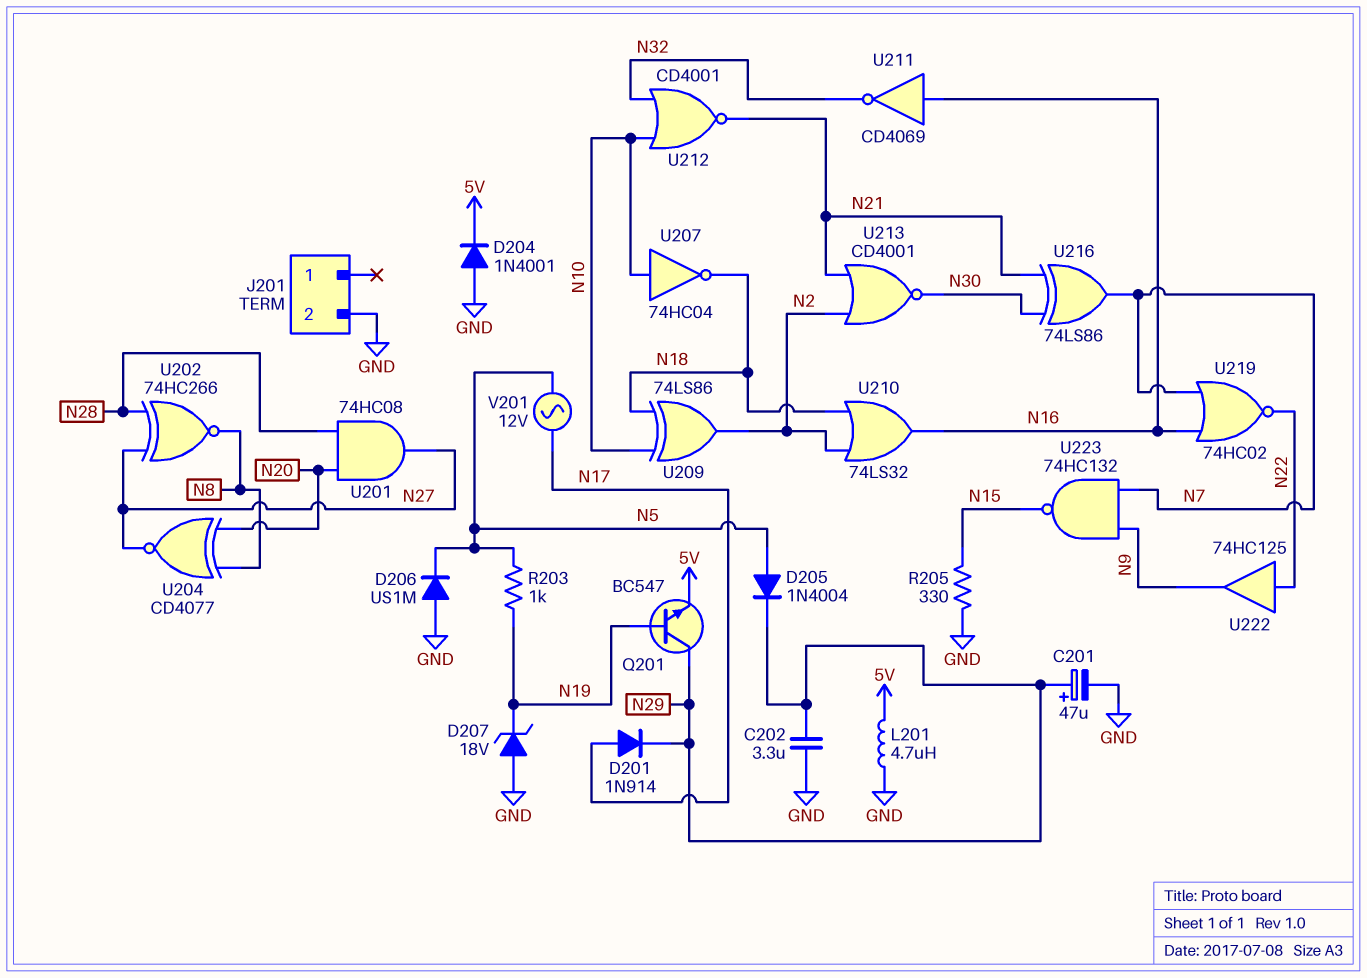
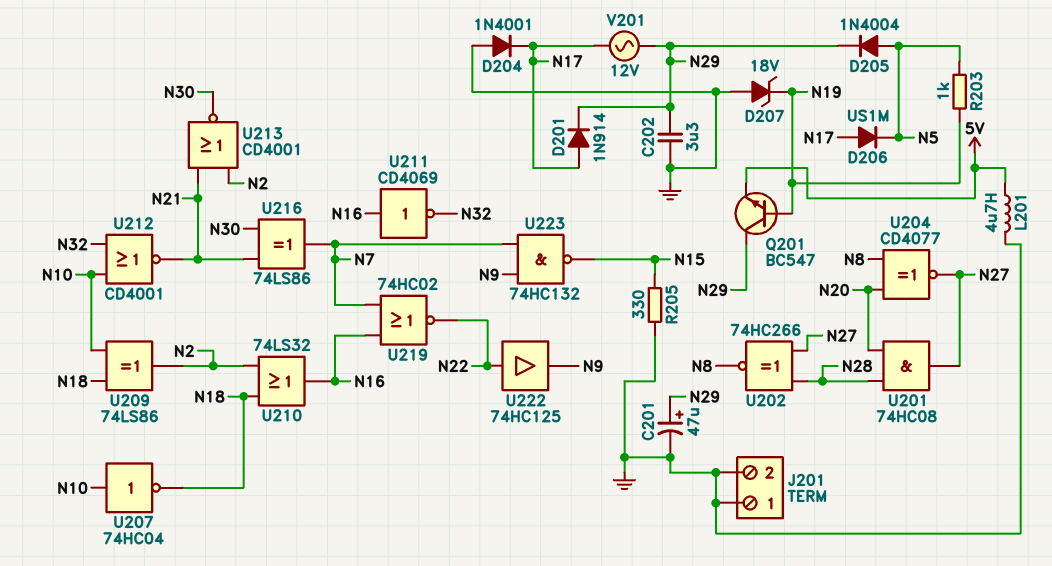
D204: diode 1N4001 (A GND, K 5V) -> diode 1N4001 (A GND, K N17)
D206: diode US1M (A GND, K N5) -> diode US1M (A N17, K N5)
J201 pin 1: none -> GND
V201: AC 12V (N5, N17) -> AC 12V (N17, N29)

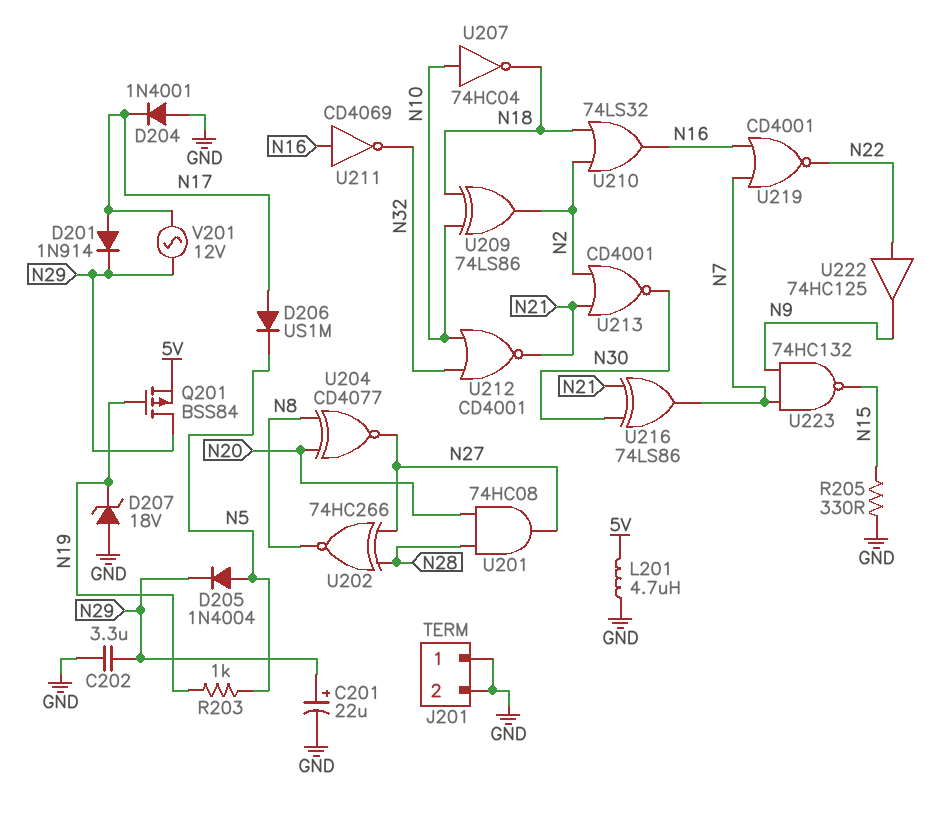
C201: 47uF (plus N29, minus GND) -> 22uF (plus N29, minus GND)
Q201: NPN BC547 (B N19, C N29, E 5V) -> PMOS BSS84 (G N19, D N29, S 5V)
U219: NOR 74HC02 (in N7, in N16, out N22) -> NOR CD4001 (in N7, in N16, out N22)

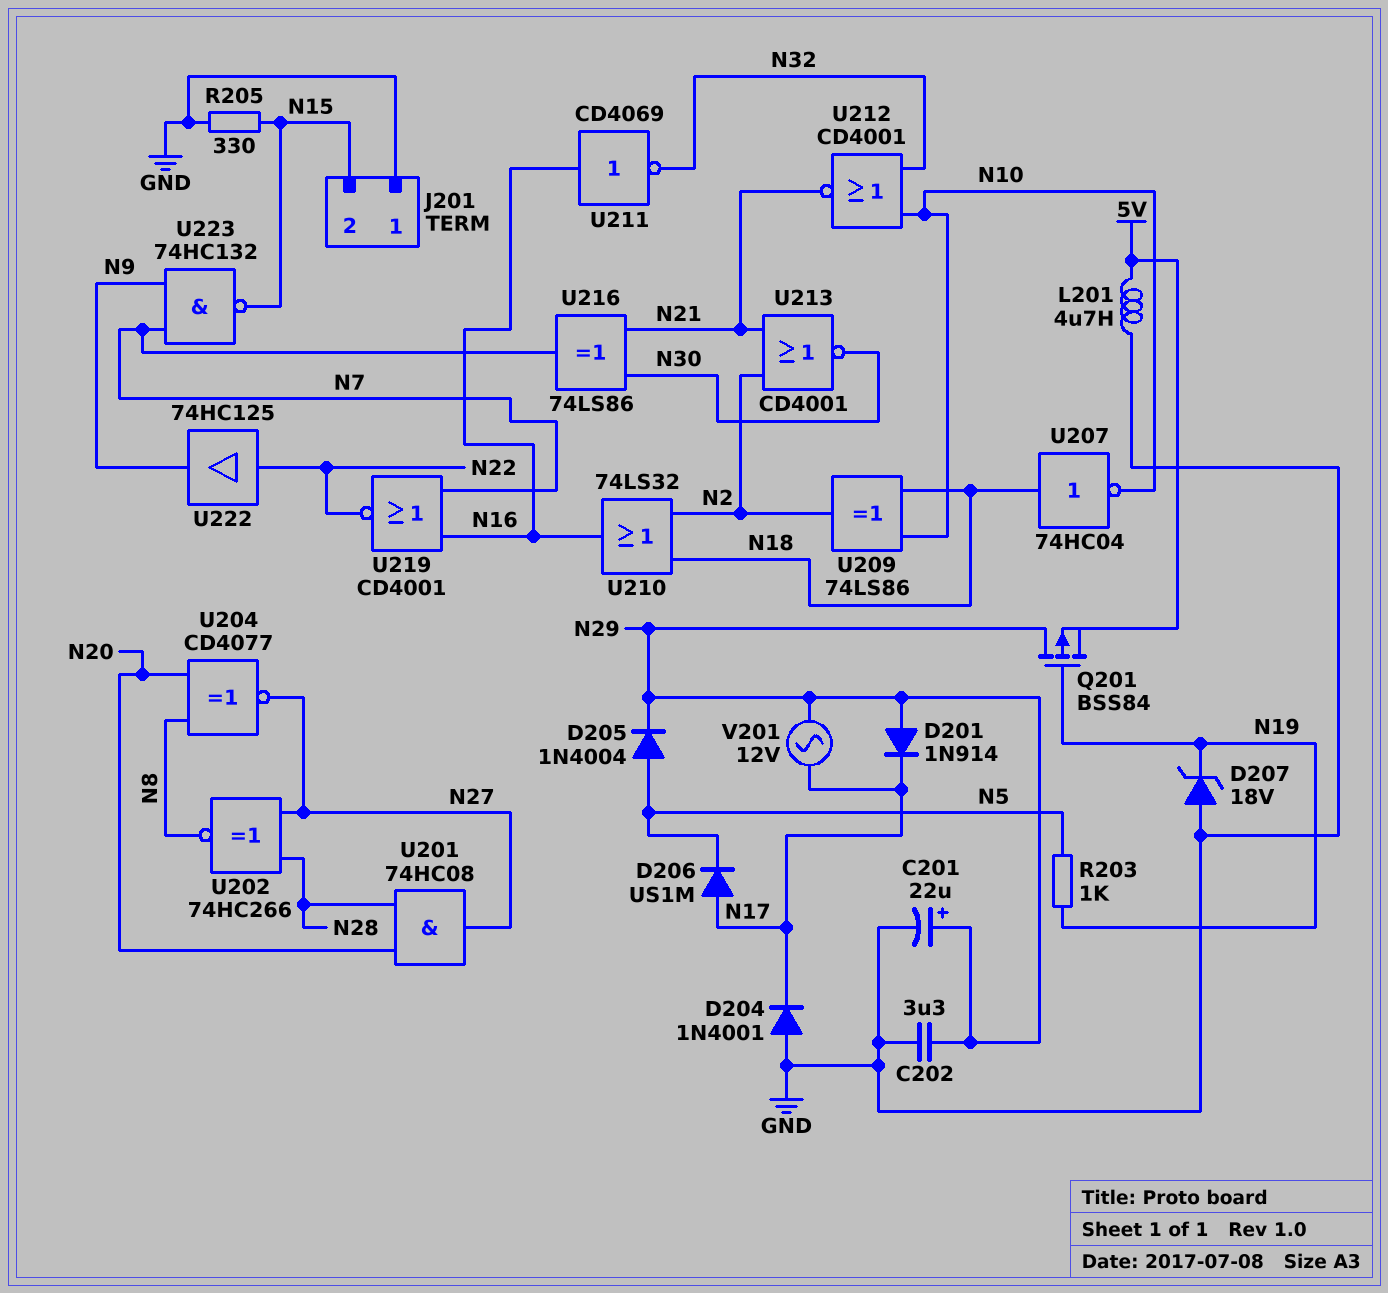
D201: diode 1N914 (A N17, K N29) -> diode 1N914 (A N29, K N17)
J201 pin 2: GND -> N15
U207: NOT 74HC04 (in N10, out N18) -> NOT 74HC04 (in N18, out N10)

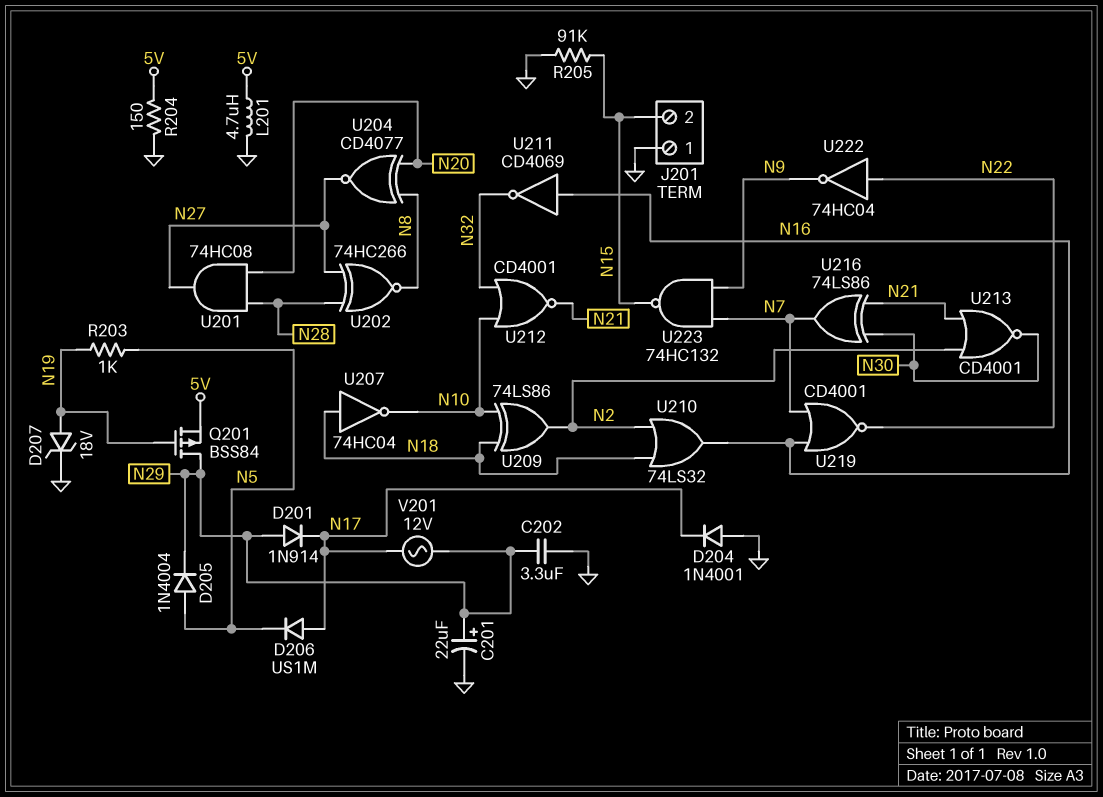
D207: zener 18V (A GND, K N19) -> zener 18V (A N19, K GND)
R204: none -> 150 (5V, GND)
R205: 330 (GND, N15) -> 91k (GND, N15)
U222: buffer 74HC125 (in N22, out N9) -> NOT 74HC04 (in N22, out N9)

